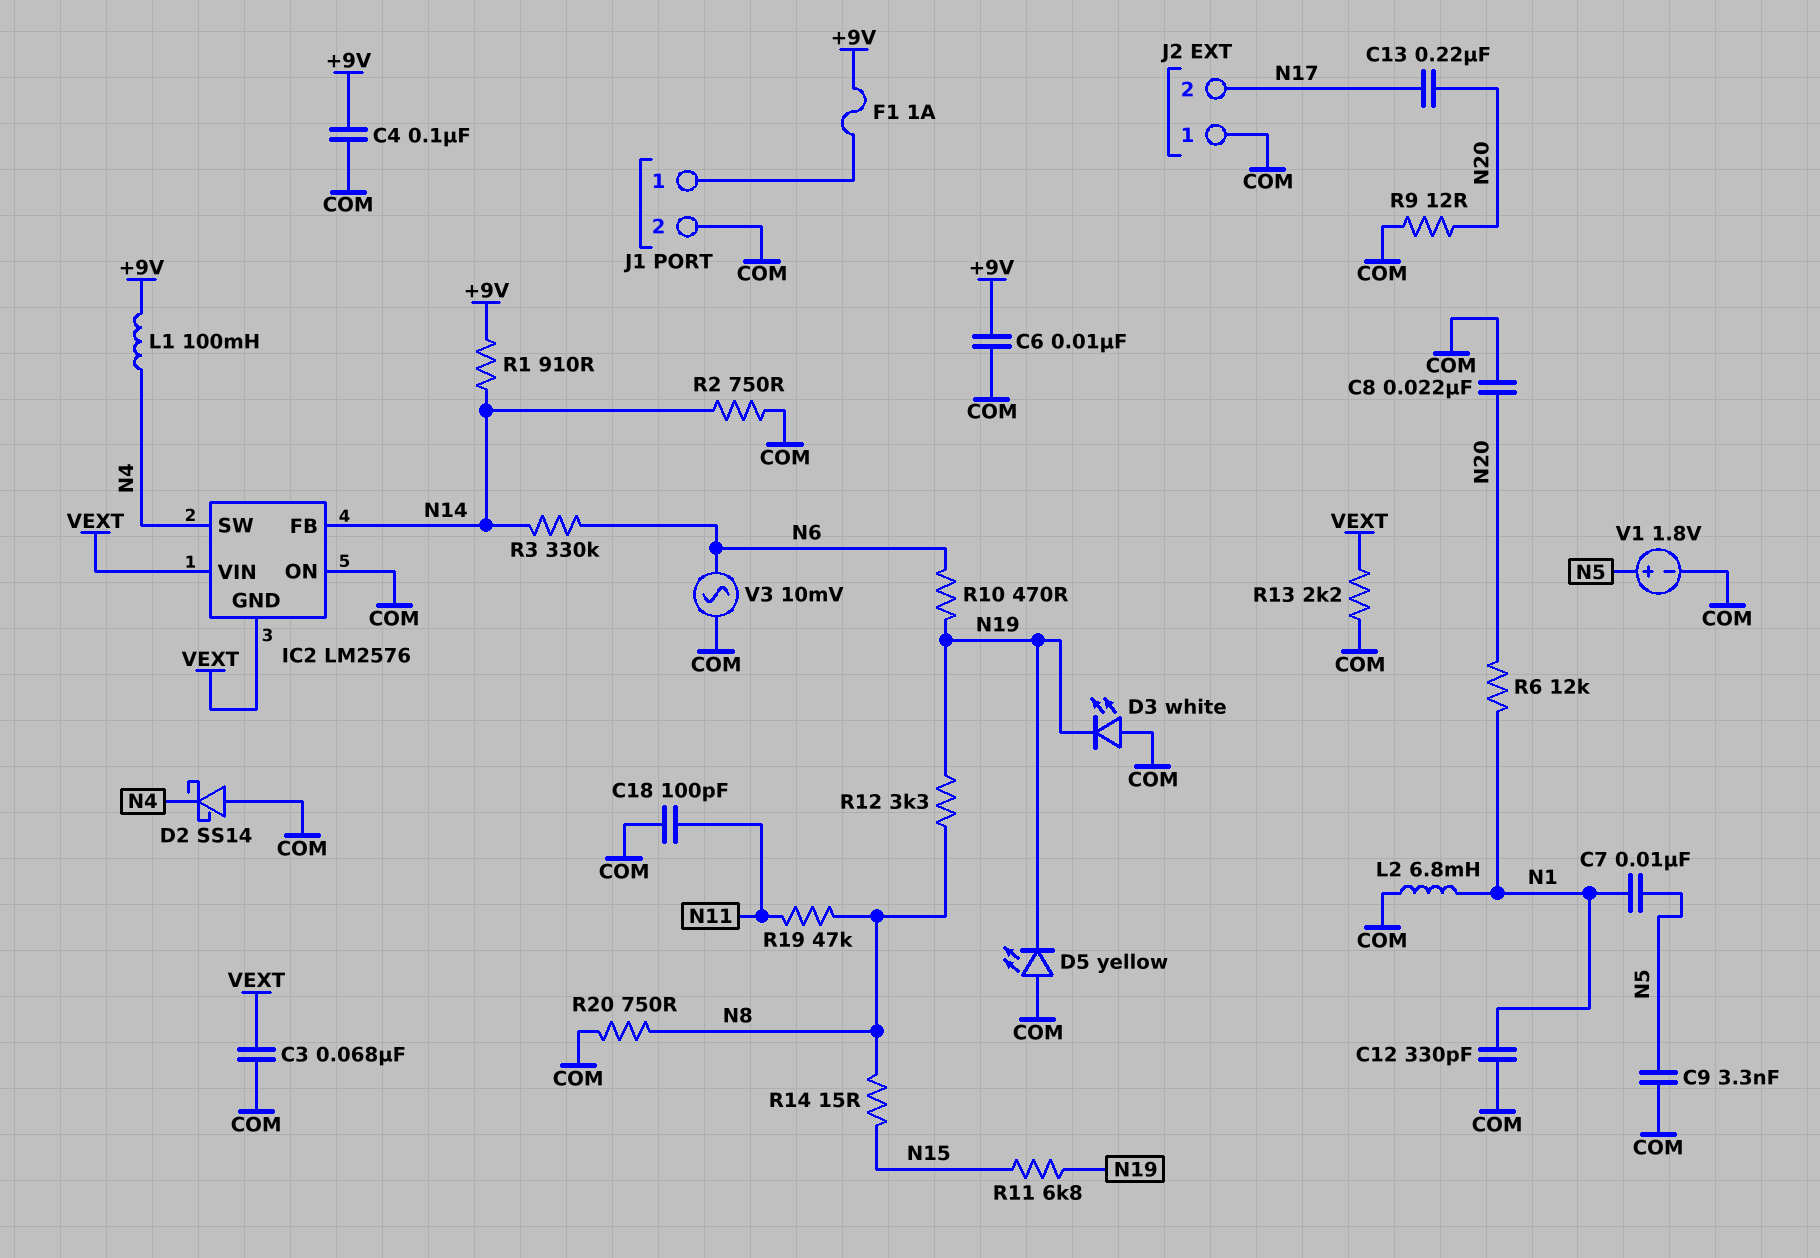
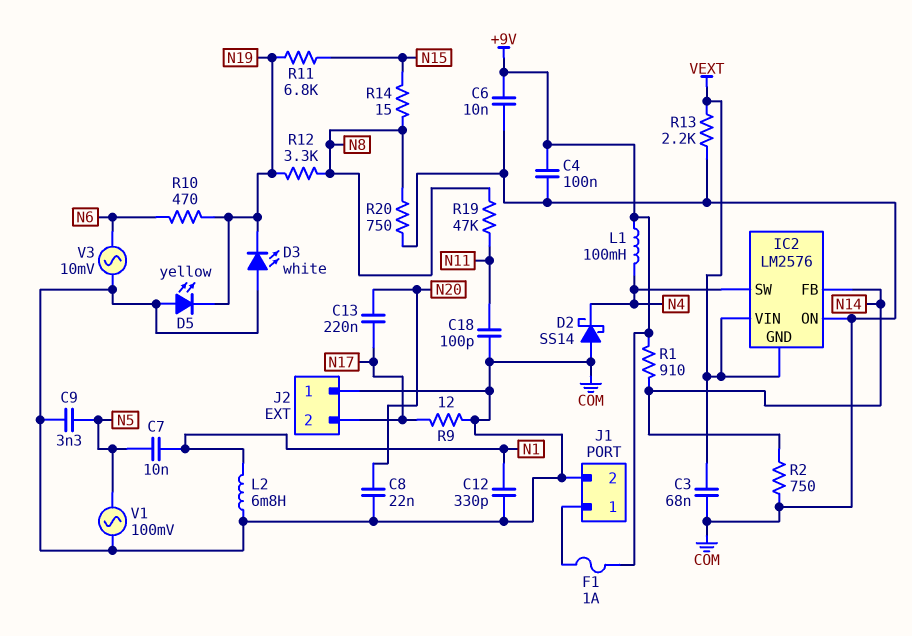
R3: 330k (N6, N14) -> none
R6: 12k (N1, N20) -> none
R9: 12 (COM, N20) -> 12 (COM, N17)
V1: 1.8V (plus N5, minus COM) -> AC 100mV (COM, N5)

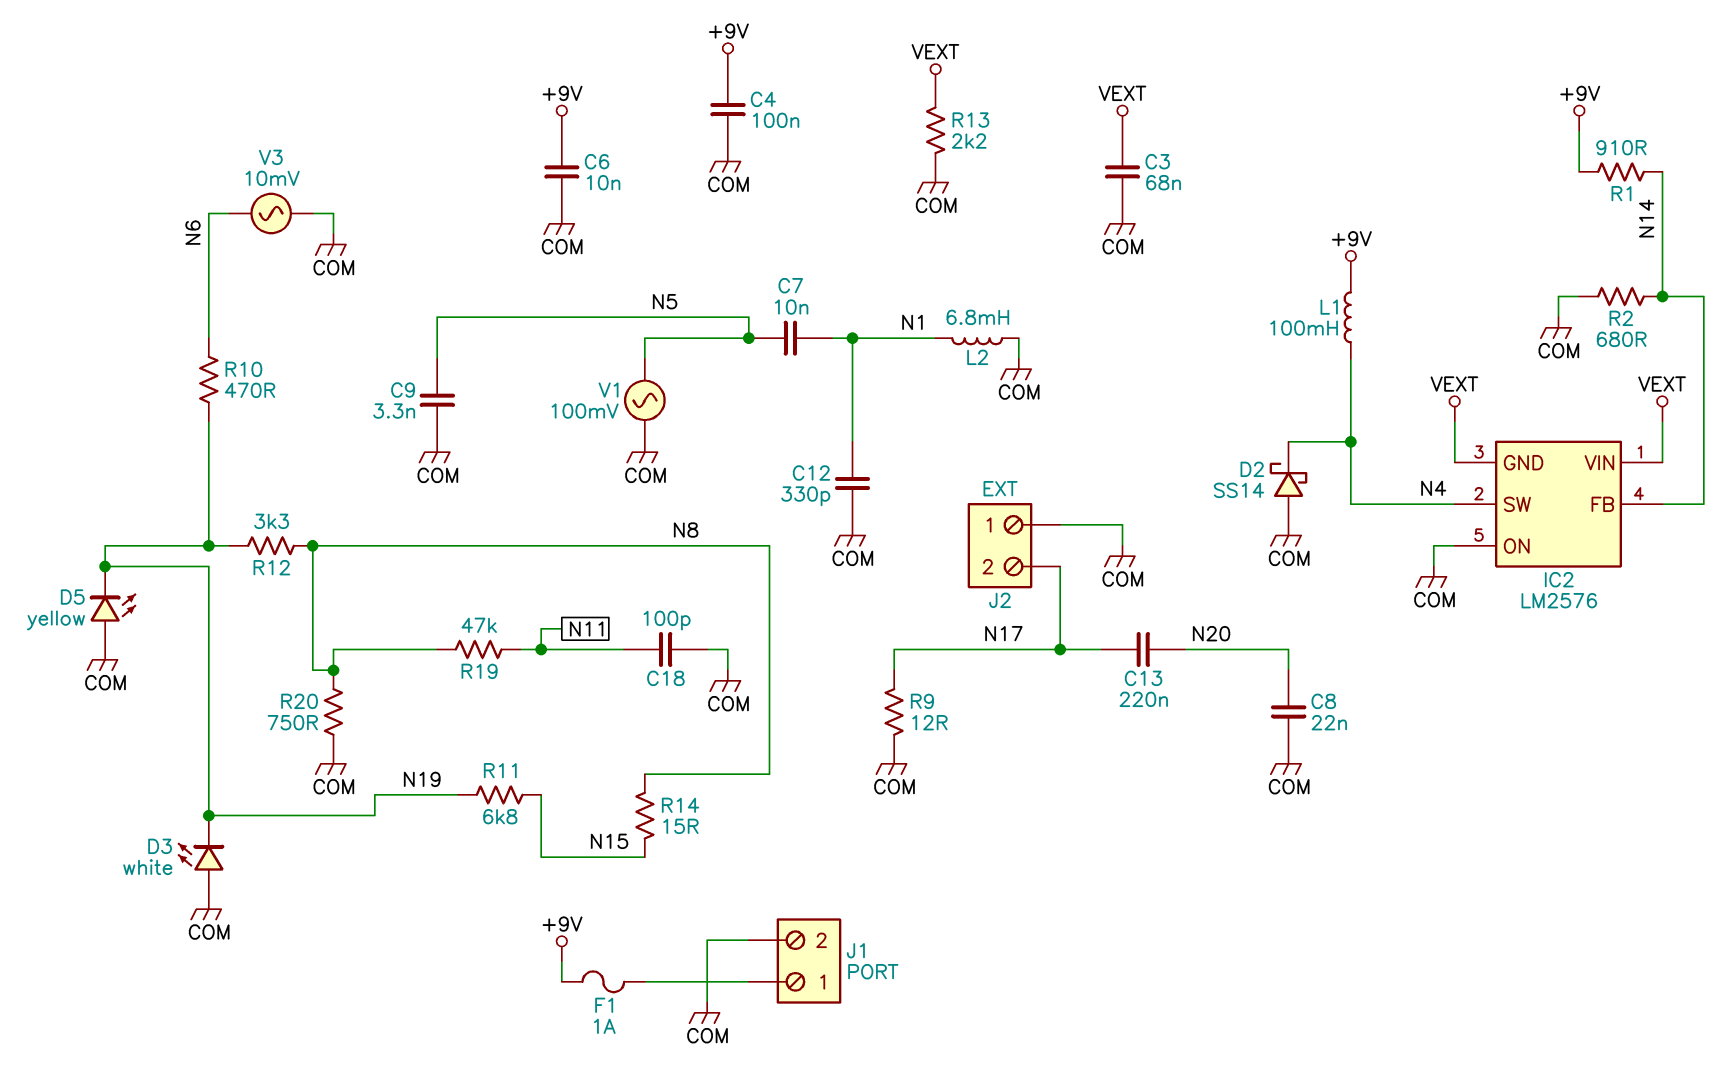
R2: 750 (COM, N14) -> 680 (COM, N14)

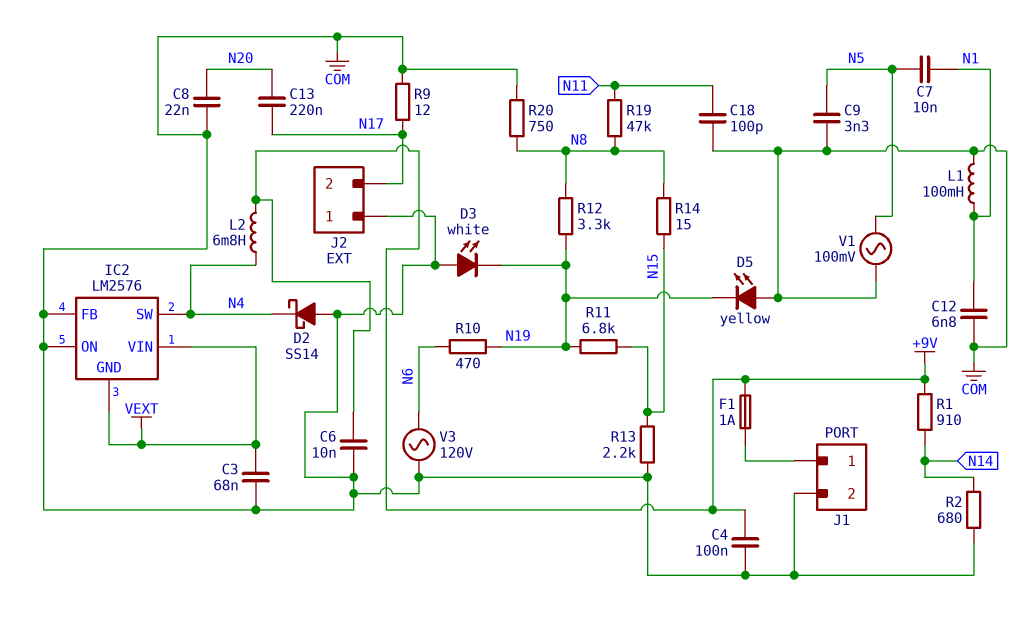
C12: 330pF (COM, N1) -> 6.8nF (COM, N1)
IC2 pin FB: N14 -> COM
L1: 100mH (+9V, N4) -> 100mH (COM, N1)
L2: 6.8mH (COM, N1) -> 6.8mH (+9V, N4)
R13: 2.2k (COM, VEXT) -> 2.2k (COM, N15)
V3: AC 10mV (COM, N6) -> AC 120V (COM, N6)

